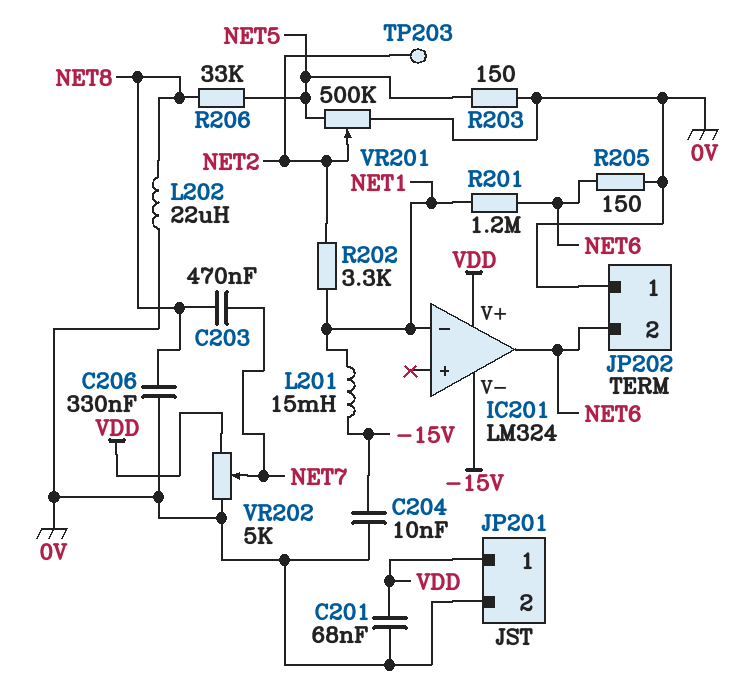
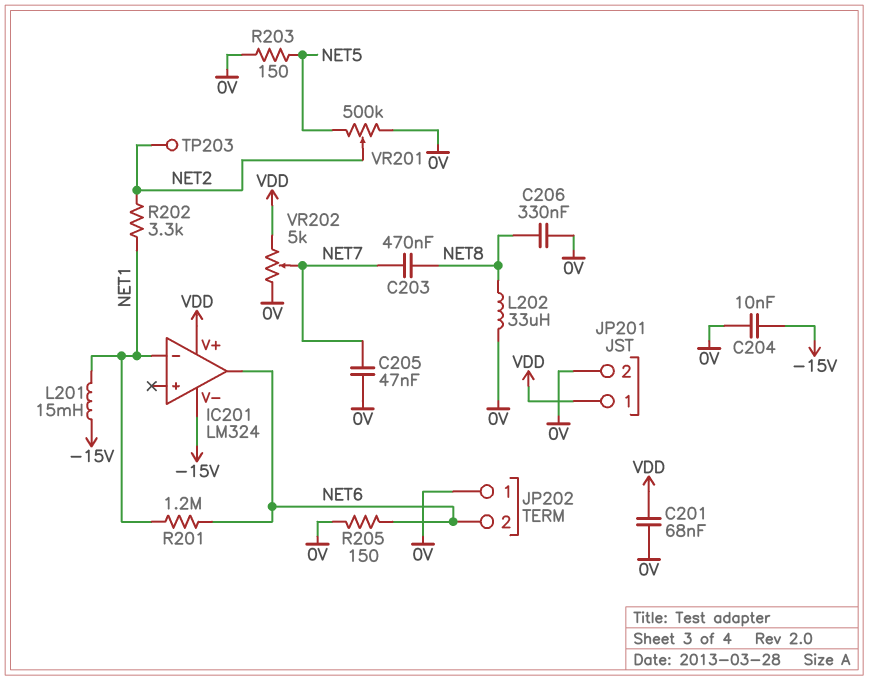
C205: none -> 47nF (0V, NET7)
L202: 22uH (0V, NET8) -> 33uH (0V, NET8)
R206: 33k (NET5, NET8) -> none

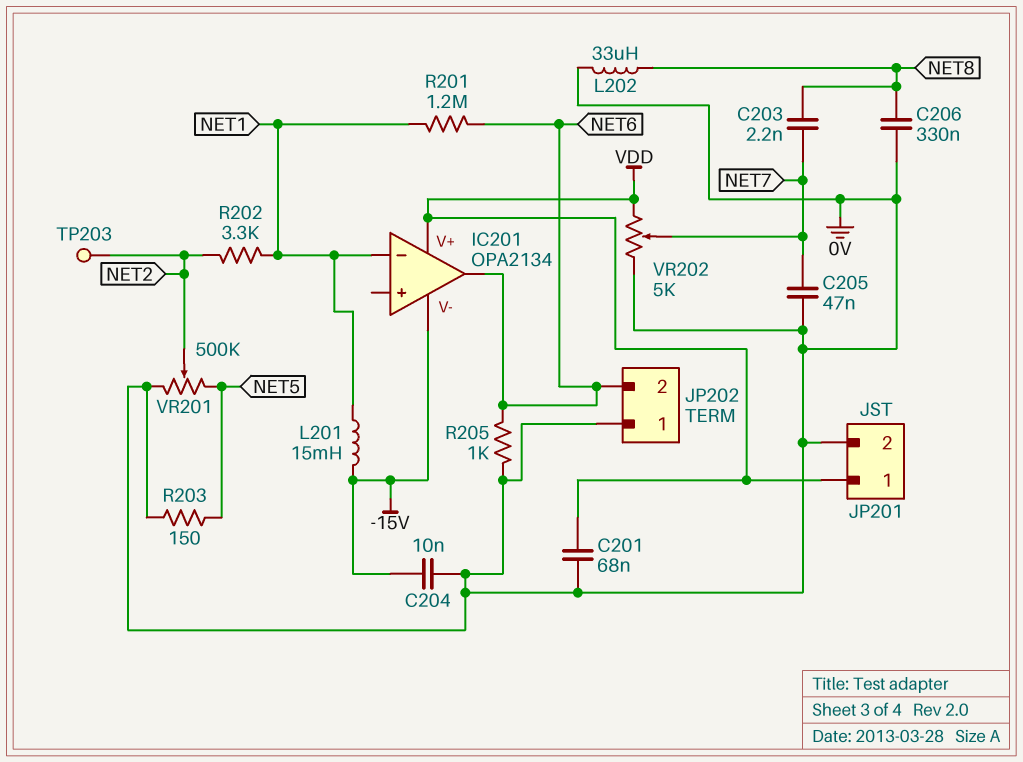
C203: 470nF (NET7, NET8) -> 2.2nF (NET7, NET8)
IC201: LM324 -> OPA2134
R205: 150 (0V, NET6) -> 1k (0V, NET6)

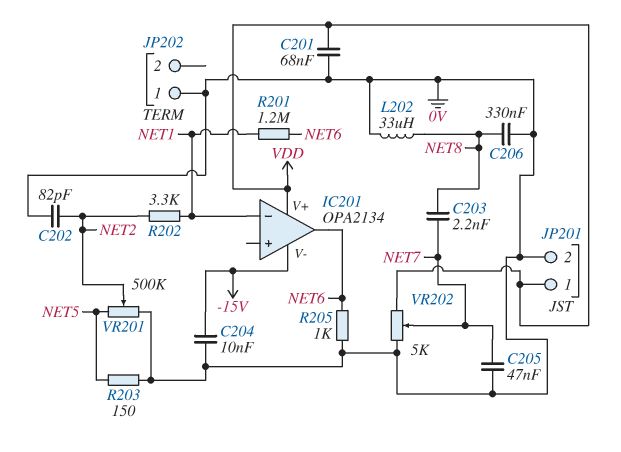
C202: none -> 82pF (0V, NET2)
JP202 pin 2: NET6 -> none
L201: 15mH (-15V, NET1) -> none
TP203: test point (NET2) -> none

